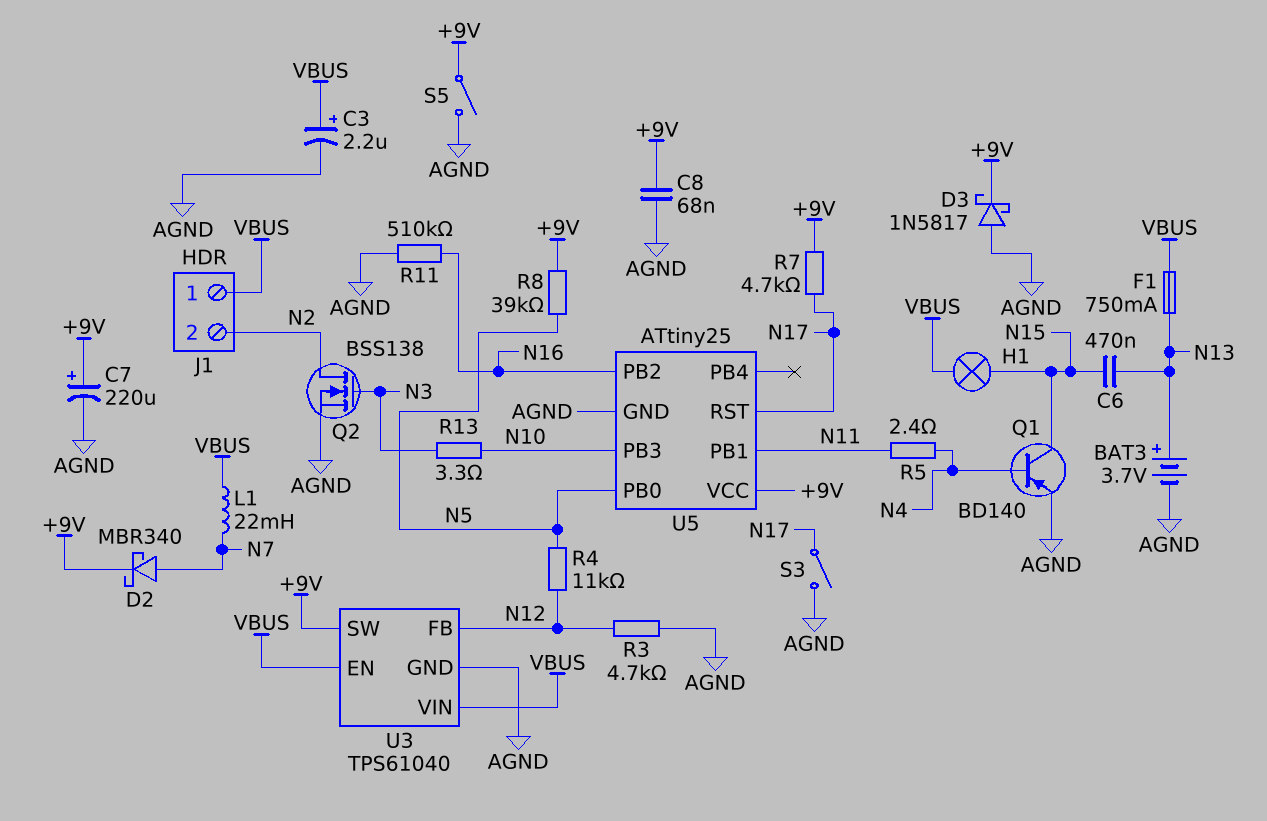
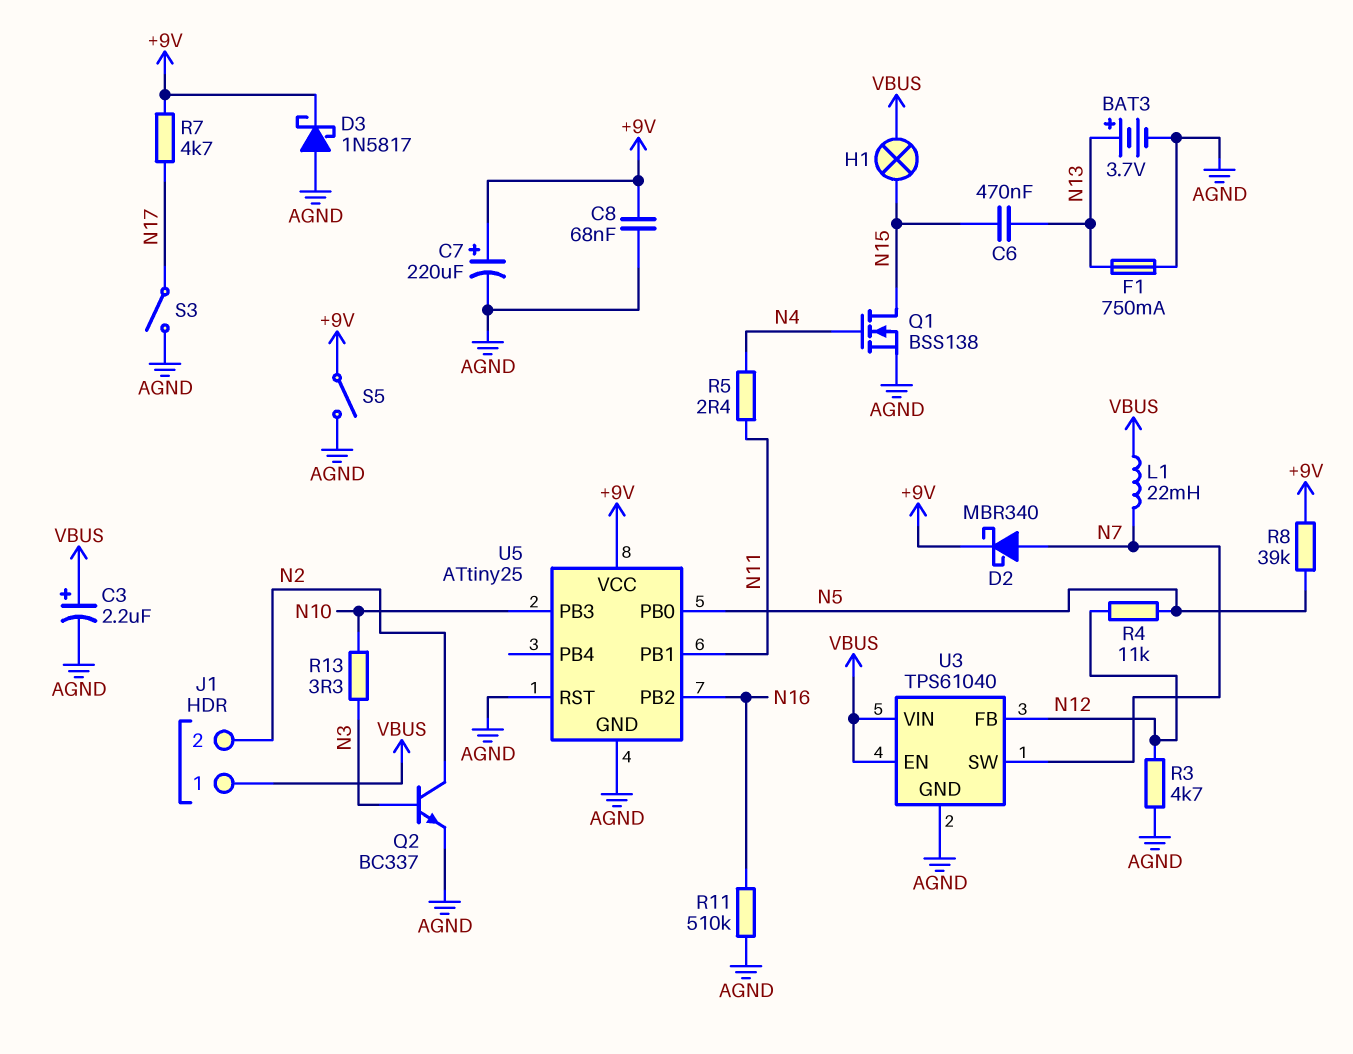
F1: 750mA (N13, VBUS) -> 750mA (AGND, N13)
Q1: PNP BD140 (B N4, C N15, E AGND) -> NMOS BSS138 (G N4, D N15, S AGND)
Q2: NMOS BSS138 (G N3, D N2, S AGND) -> NPN BC337 (B N3, C N2, E AGND)
U3 pin SW: +9V -> N7
U5 pin RST: N17 -> AGND

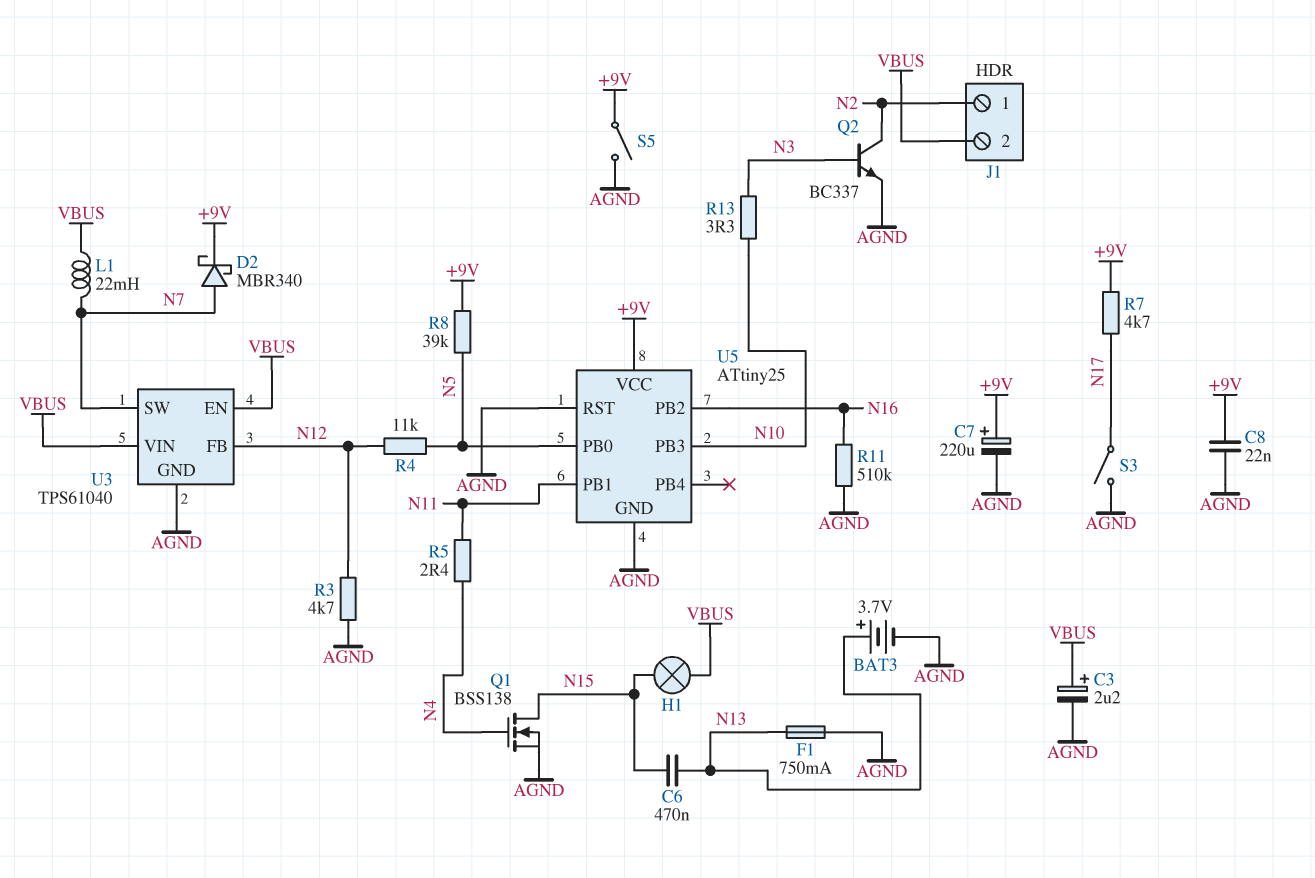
C8: 68nF (+9V, AGND) -> 22nF (+9V, AGND)
D3: schottky 1N5817 (A AGND, K +9V) -> none
J1 pin 1: VBUS -> N2
J1 pin 2: N2 -> VBUS

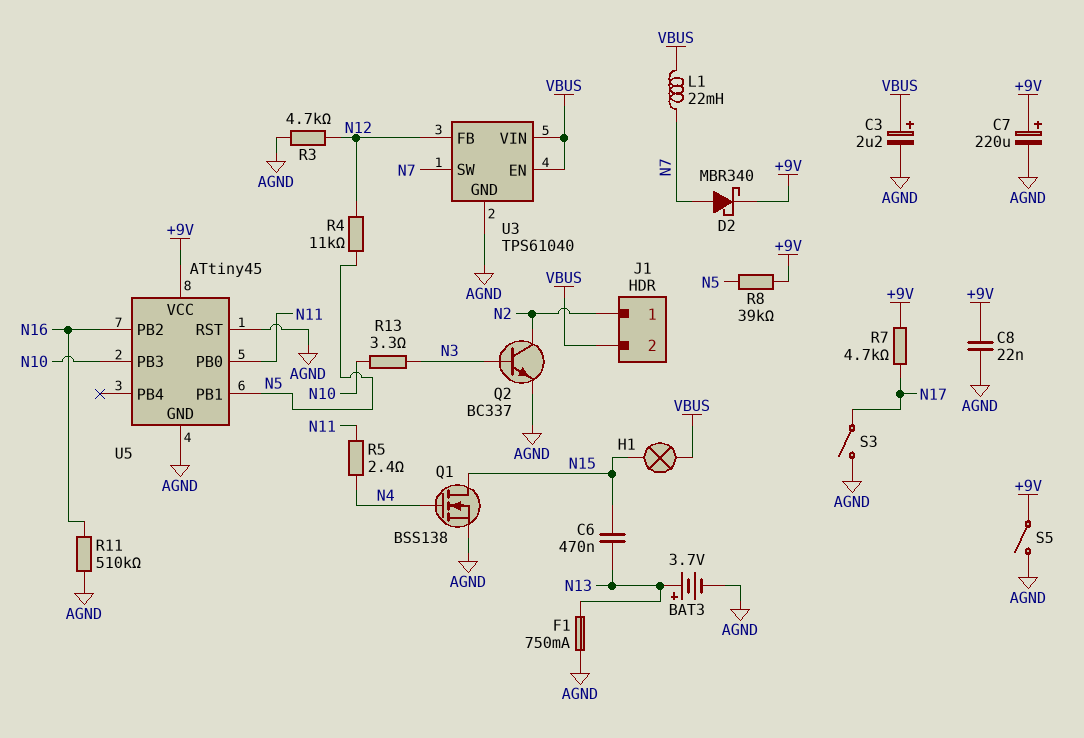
U5: ATtiny25 -> ATtiny45
U5 pin PB0: N5 -> N11
U5 pin PB1: N11 -> N5

